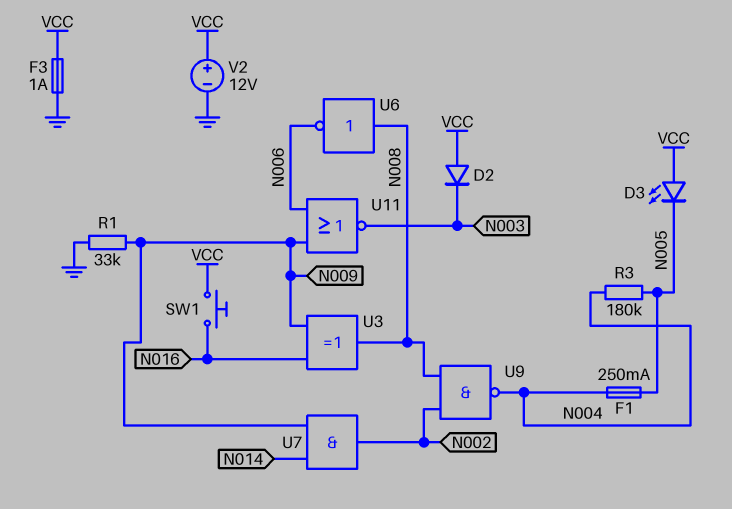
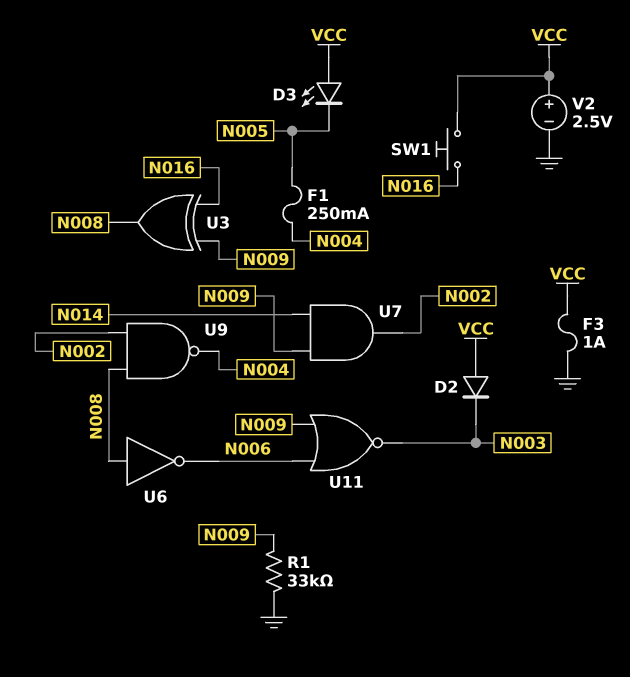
R3: 180k (N004, N005) -> none
V2: 12V (plus VCC, minus GND) -> 2.5V (plus VCC, minus GND)

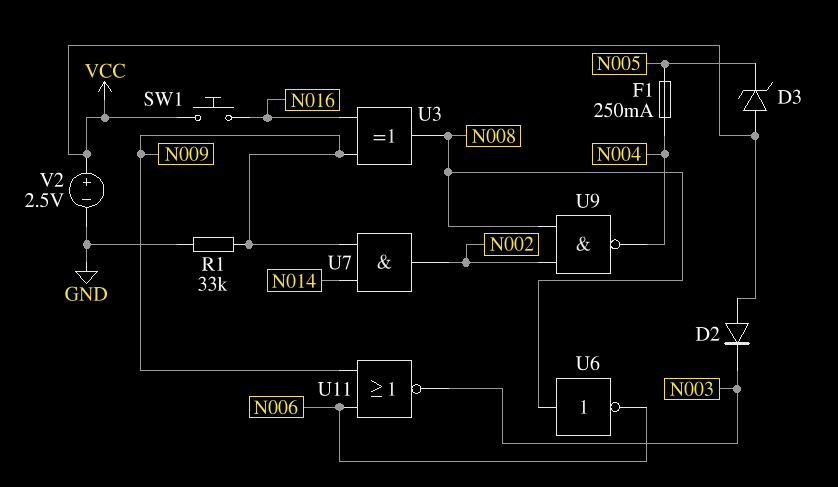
D3: LED (A VCC, K N005) -> zener (A VCC, K N005)
F3: 1A (GND, VCC) -> none

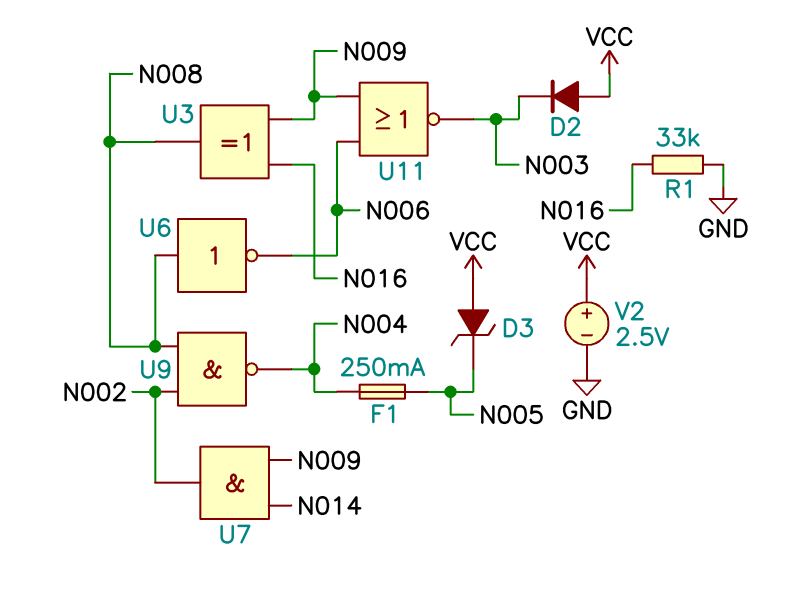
R1: 33k (GND, N009) -> 33k (GND, N016)
SW1: button (N016, VCC) -> none

